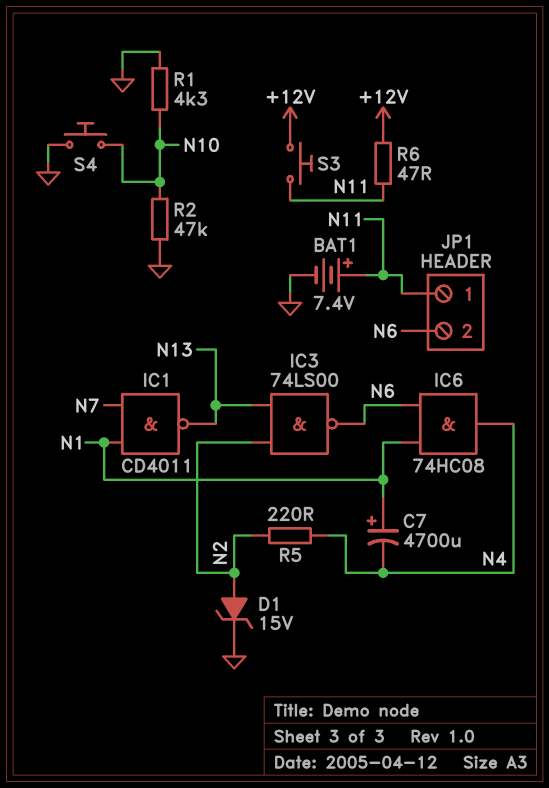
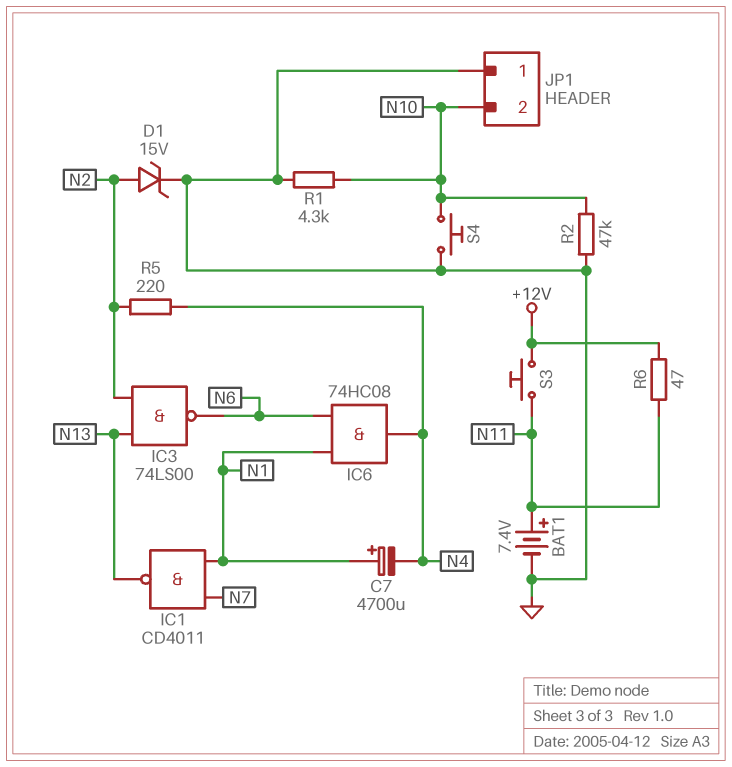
JP1 pin 1: N11 -> GND
JP1 pin 2: N6 -> N10

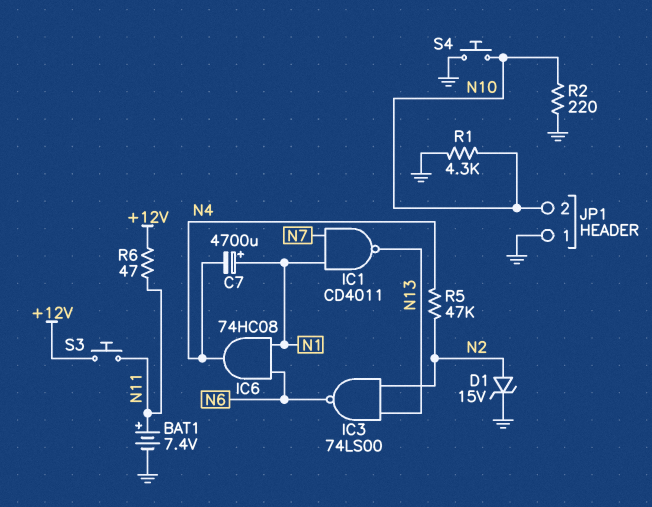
R2: 47k (GND, N10) -> 220 (GND, N10)
R5: 220 (N2, N4) -> 47k (N2, N4)

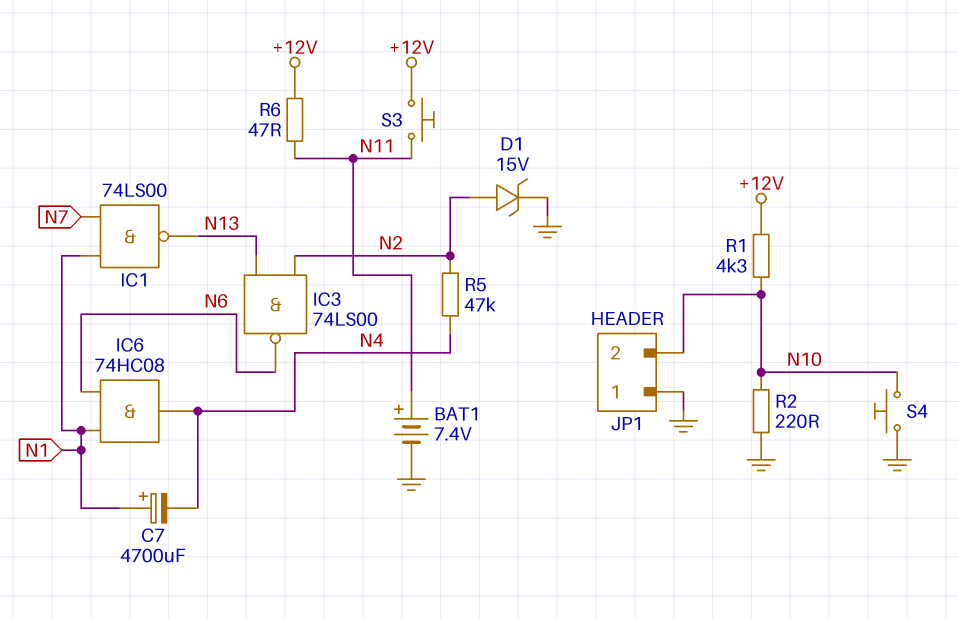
IC1: NAND CD4011 (in N1, in N7, out N13) -> NAND 74LS00 (in N1, in N7, out N13)
R1: 4.3k (GND, N10) -> 4.3k (+12V, N10)

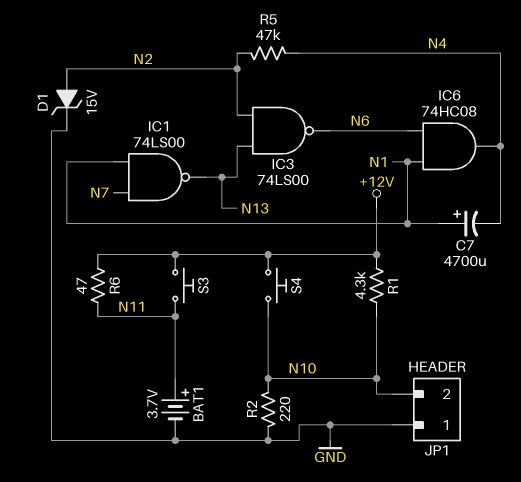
BAT1: 7.4V (plus N11, minus GND) -> 3.7V (plus N11, minus GND)
S4: button (GND, N10) -> button (+12V, N10)

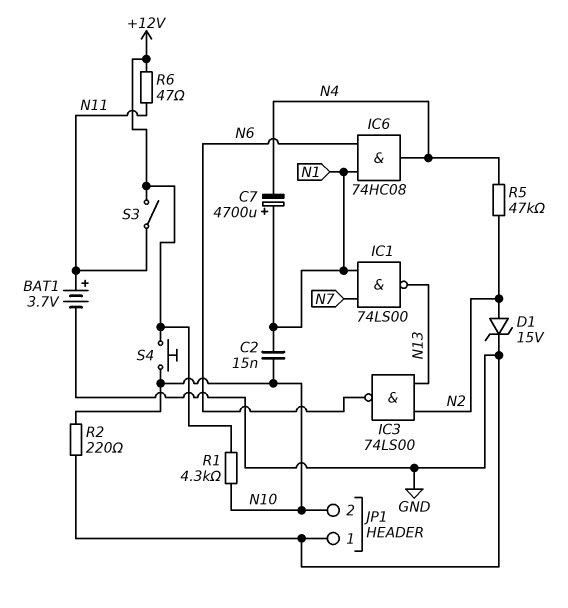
C2: none -> 15nF (N1, N10)
S3: button (+12V, N11) -> switch (+12V, N11)

